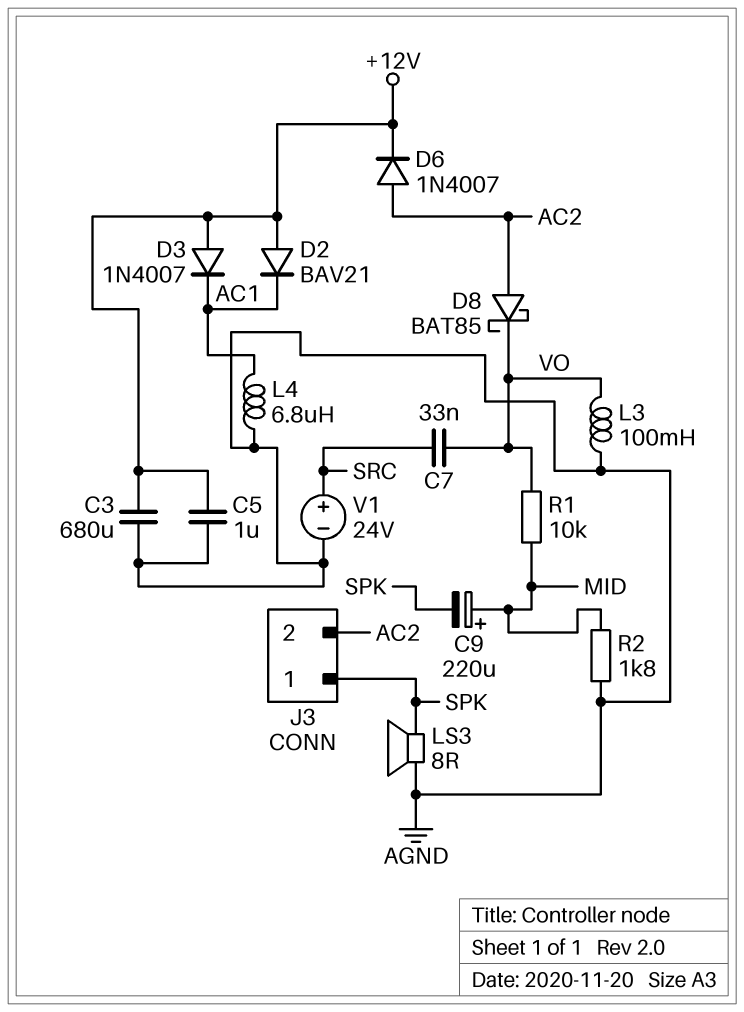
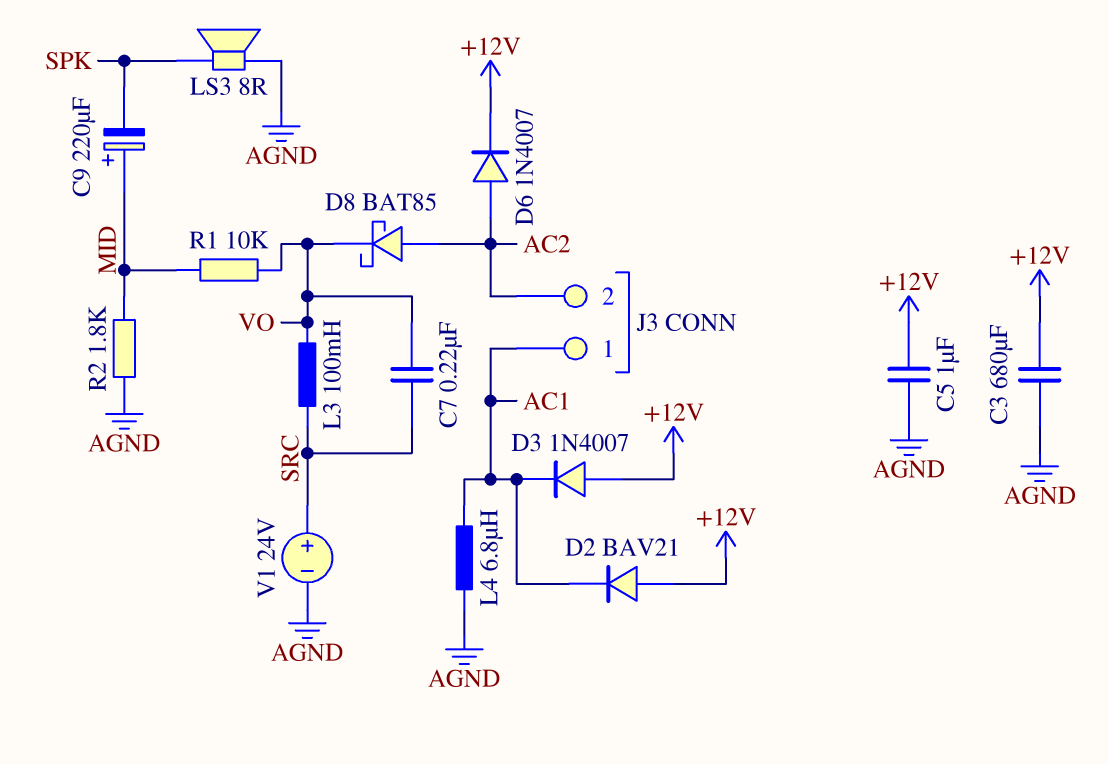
C7: 33nF (SRC, VO) -> 220nF (SRC, VO)
J3 pin 1: SPK -> AC1
L3: 100mH (AGND, VO) -> 100mH (SRC, VO)

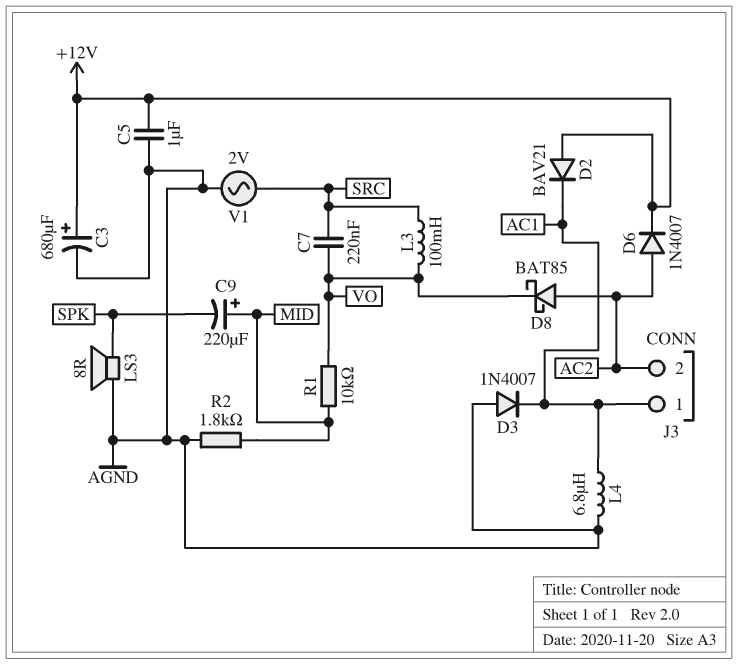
C3: 680uF (+12V, AGND) -> 680uF (plus +12V, minus AGND)
D3: diode 1N4007 (A +12V, K AC1) -> diode 1N4007 (A AGND, K AC1)
V1: 24V (plus SRC, minus AGND) -> AC 2V (AGND, SRC)

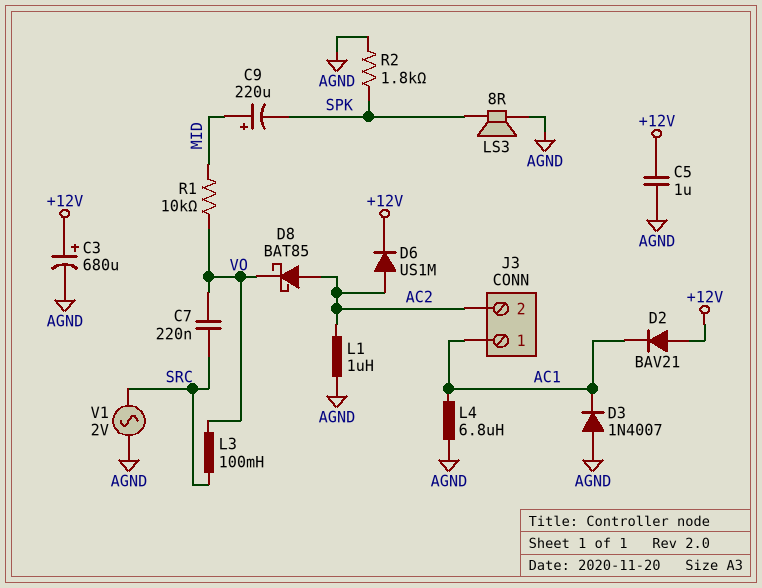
D6: diode 1N4007 (A AC2, K +12V) -> diode US1M (A AC2, K +12V)
L1: none -> 1uH (AC2, AGND)
R2: 1.8k (AGND, MID) -> 1.8k (AGND, SPK)

